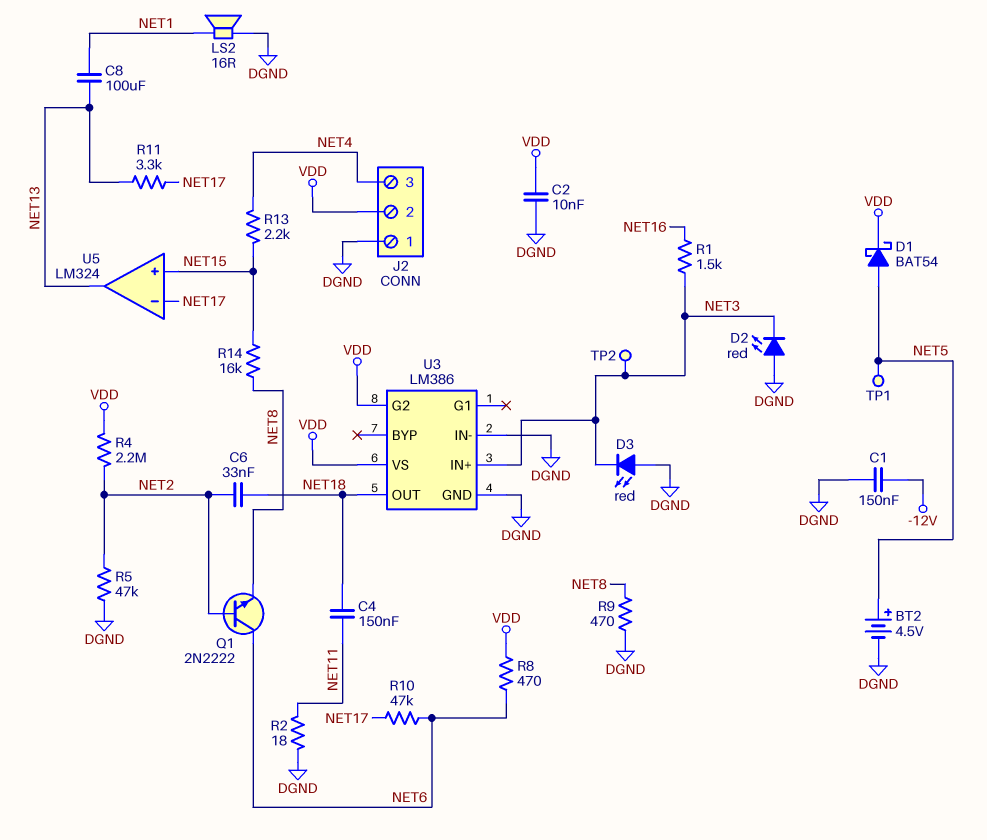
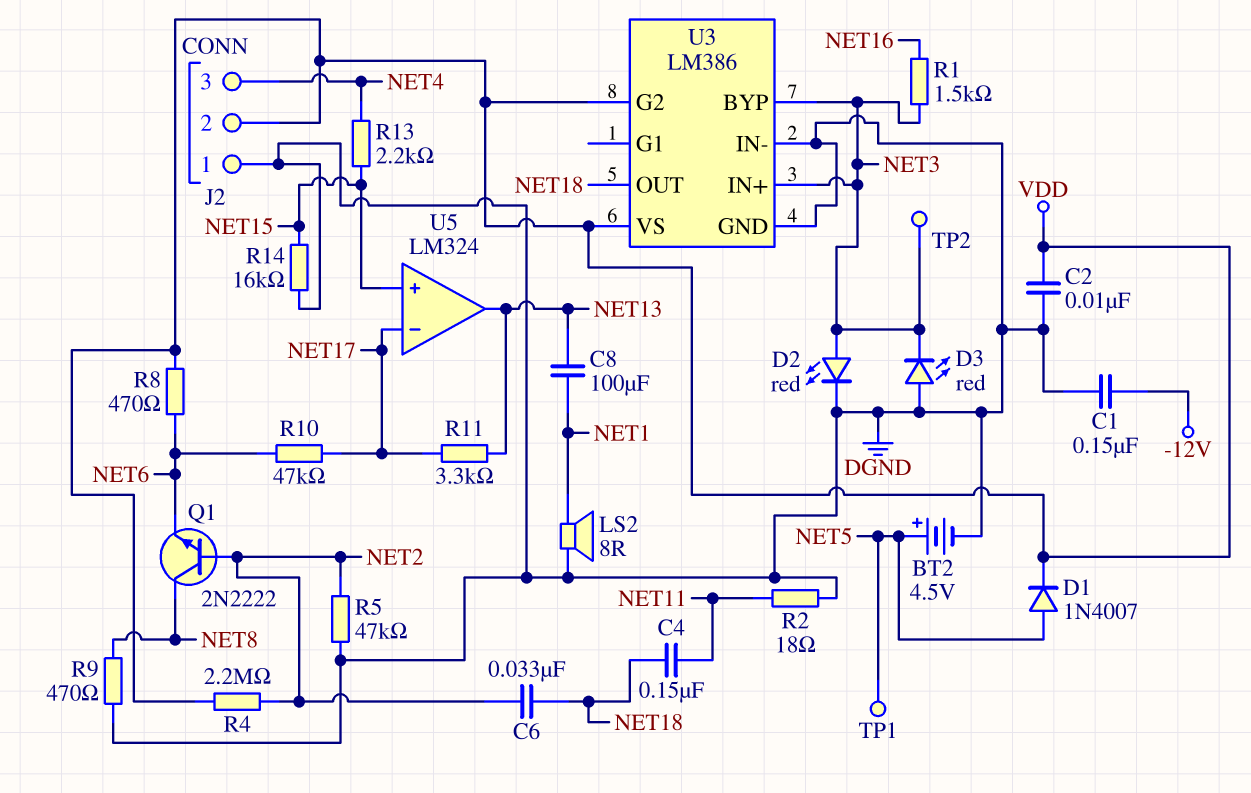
D1: schottky BAT54 (A NET5, K VDD) -> diode 1N4007 (A NET5, K VDD)
D2: LED red (A DGND, K NET3) -> LED red (A NET3, K DGND)
LS2: speaker 16R (DGND, NET1) -> speaker 8R (DGND, NET1)
Q1: NPN 2N2222 (B NET2, C NET6, E NET8) -> NPN 2N2222 (B NET2, C NET8, E NET6)
R14: 16k (NET8, NET15) -> 16k (DGND, NET15)
U3 pin BYP: none -> NET3

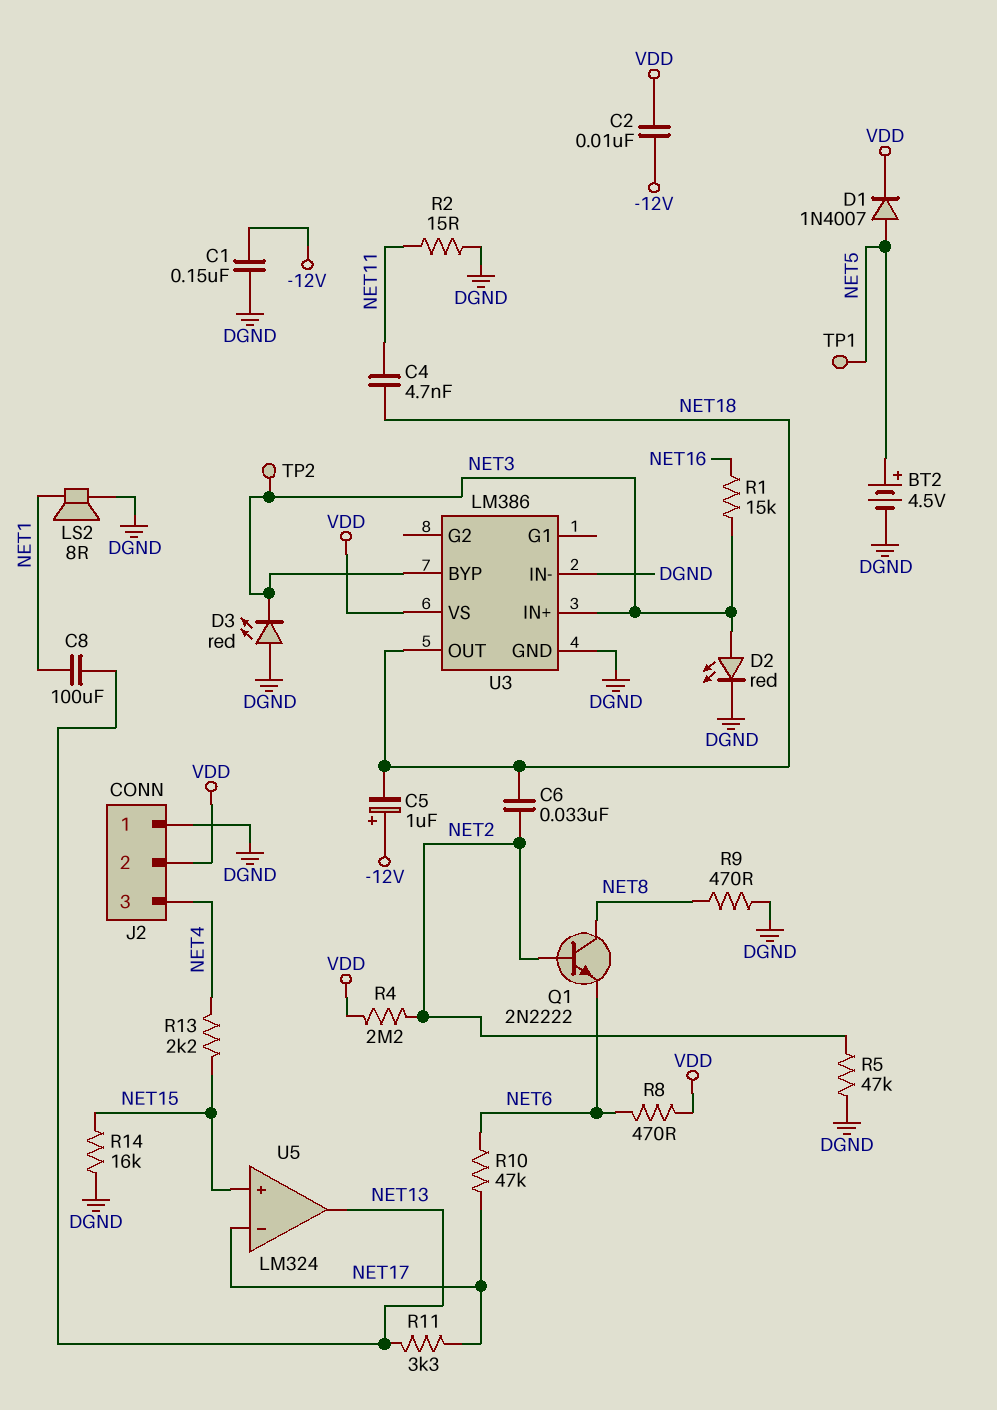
C2: 10nF (DGND, VDD) -> 10nF (-12V, VDD)
C4: 150nF (NET11, NET18) -> 4.7nF (NET11, NET18)
C5: none -> 1uF (plus -12V, minus NET18)
R1: 1.5k (NET3, NET16) -> 15k (NET3, NET16)
R2: 18 (DGND, NET11) -> 15 (DGND, NET11)
U3 pin G2: VDD -> none

